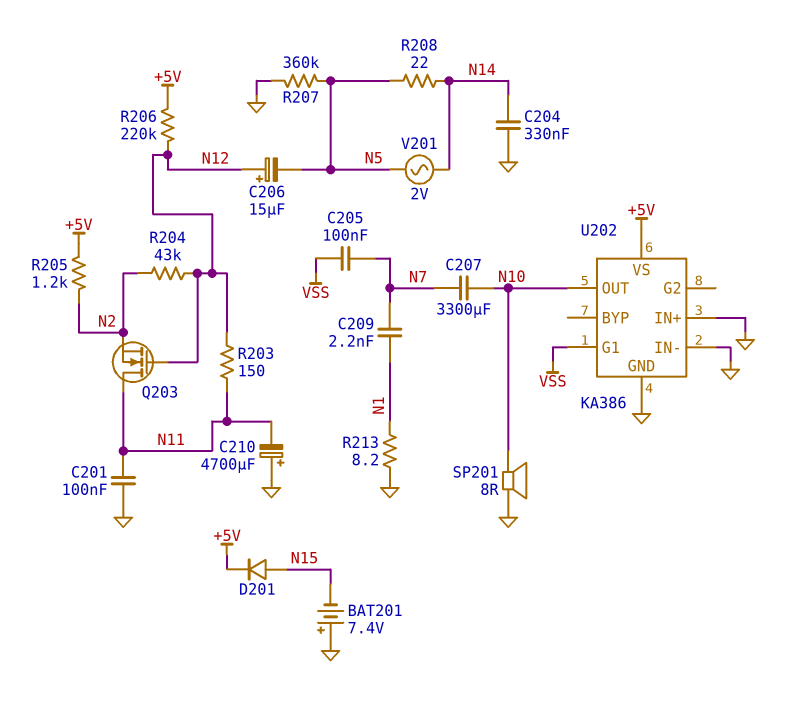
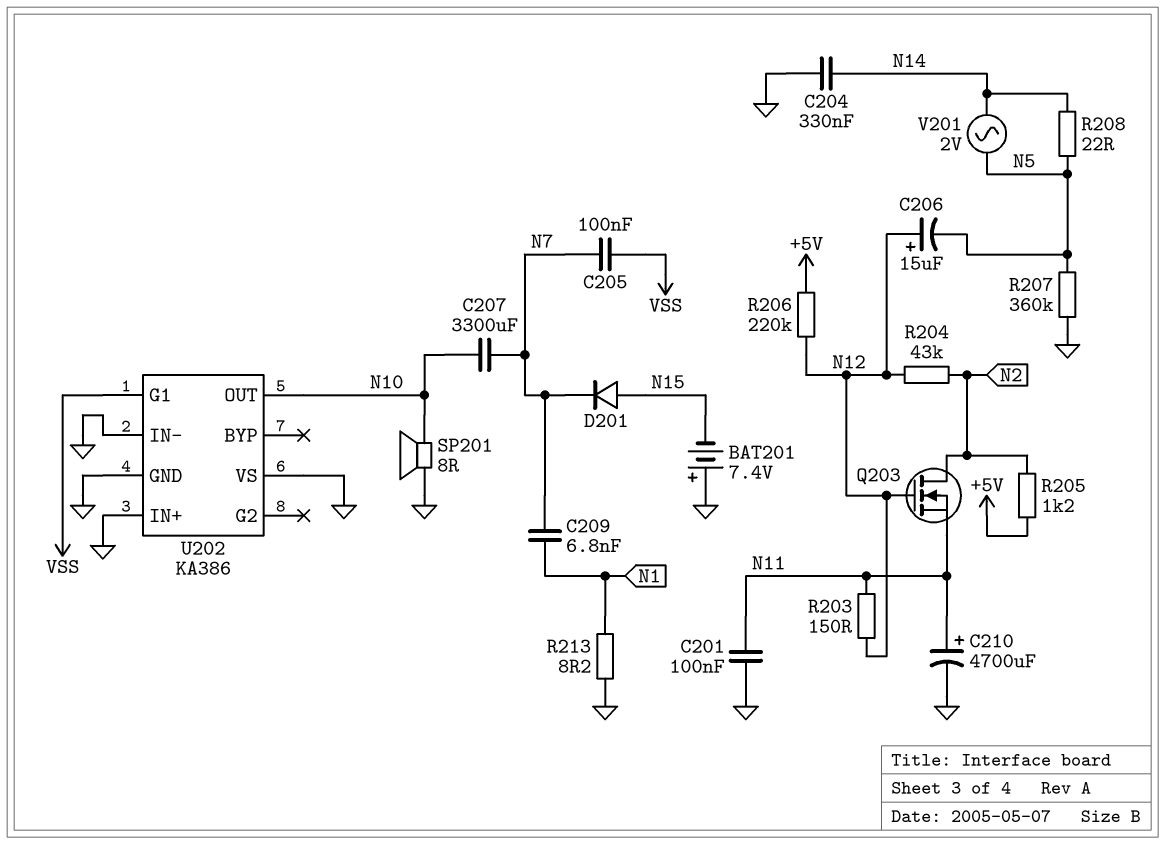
C209: 2.2nF (N1, N7) -> 6.8nF (N1, N7)
C210: 4700uF (plus GND, minus N11) -> 4700uF (plus N11, minus GND)
D201: diode (A N15, K +5V) -> diode (A N15, K N7)
Q203: NMOS (G N12, D N11, S N2) -> NMOS (G N12, D N2, S N11)
U202 pin VS: +5V -> GND

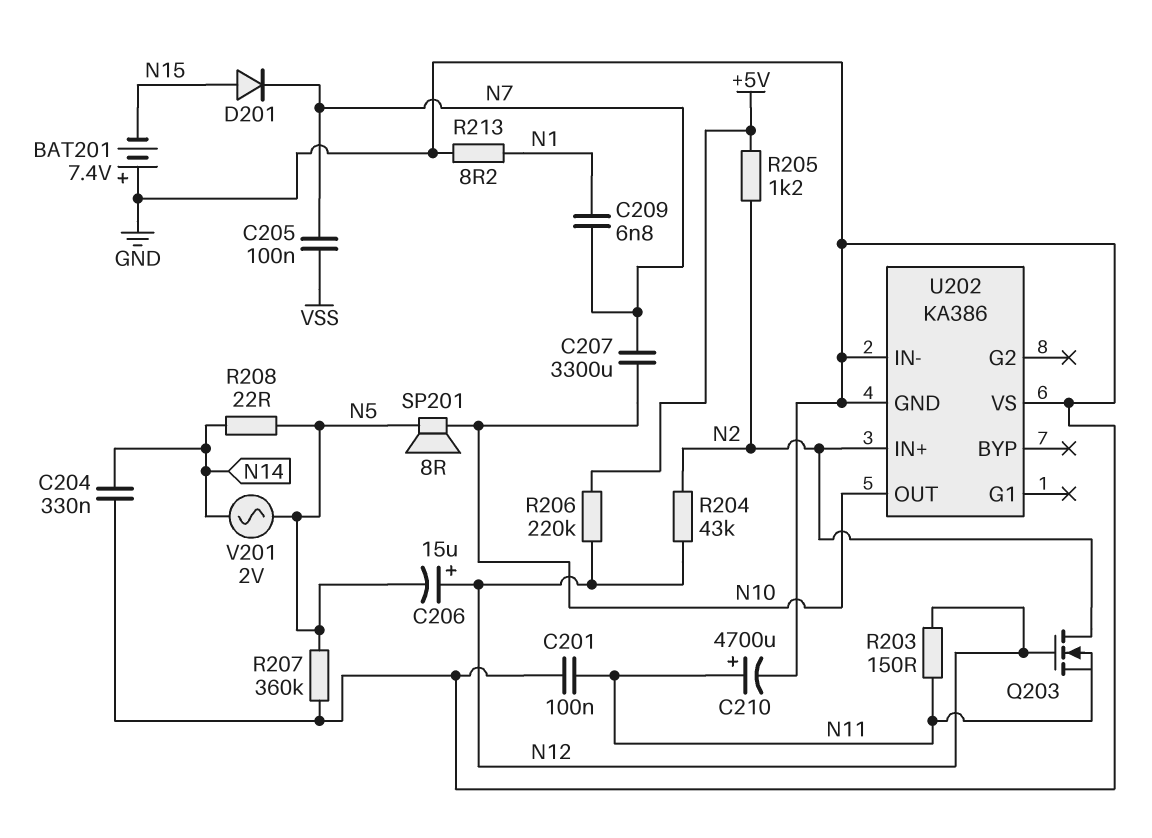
SP201: speaker 8R (GND, N10) -> speaker 8R (N5, N10)
U202 pin G1: VSS -> none
U202 pin IN+: GND -> N2

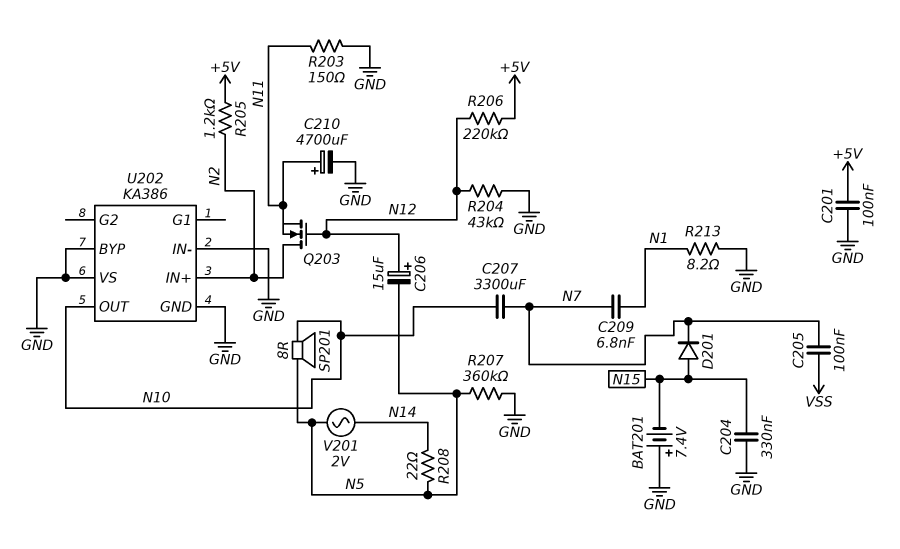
C201: 100nF (GND, N11) -> 100nF (+5V, GND)
C204: 330nF (GND, N14) -> 330nF (GND, N15)
R203: 150 (N11, N12) -> 150 (GND, N11)
R204: 43k (N2, N12) -> 43k (GND, N12)
U202 pin BYP: none -> GND

